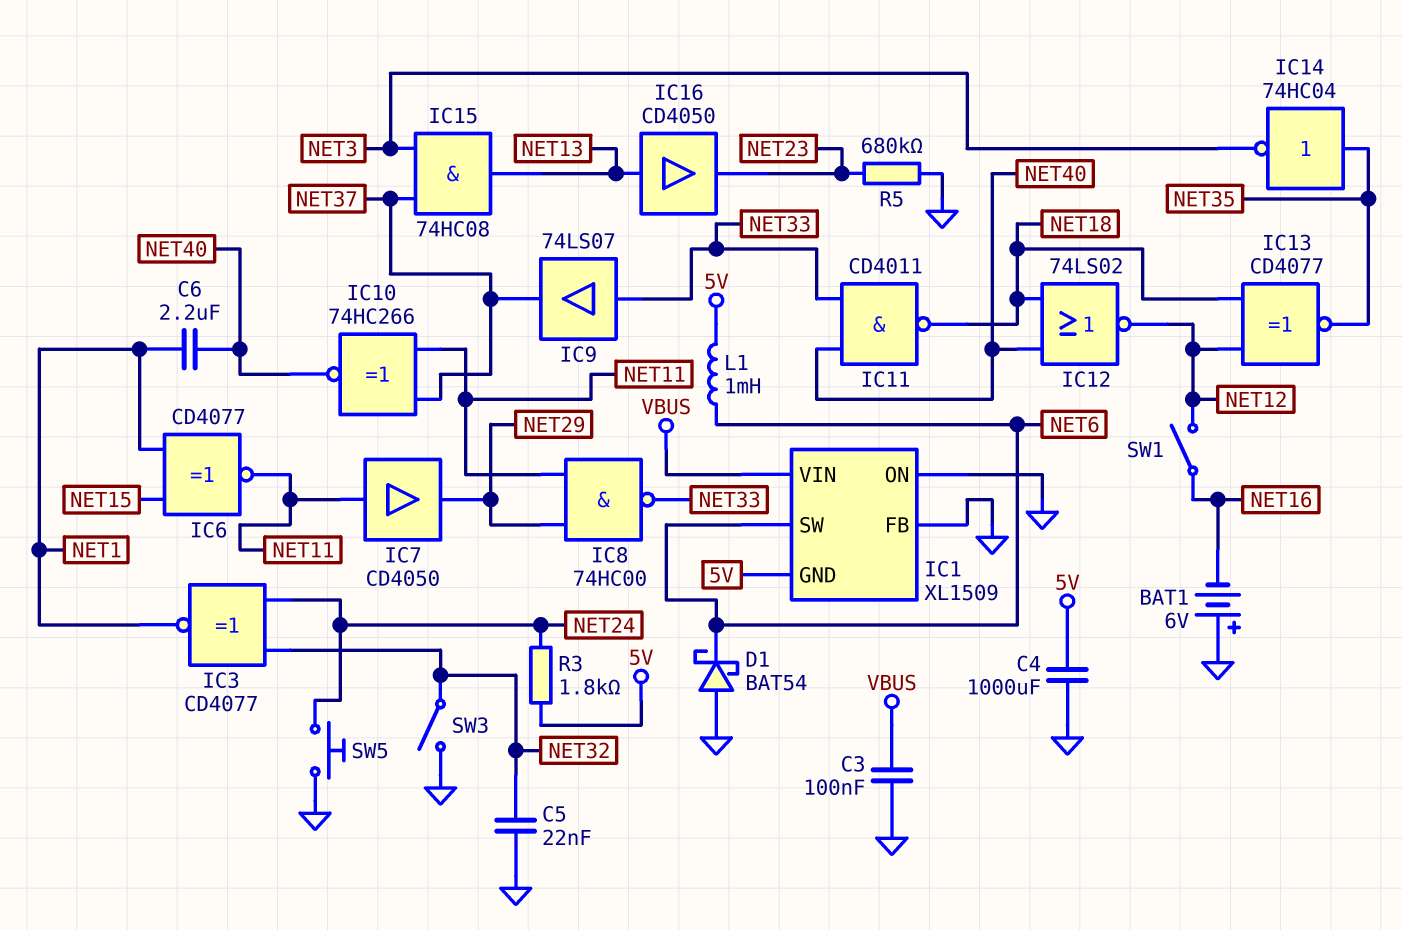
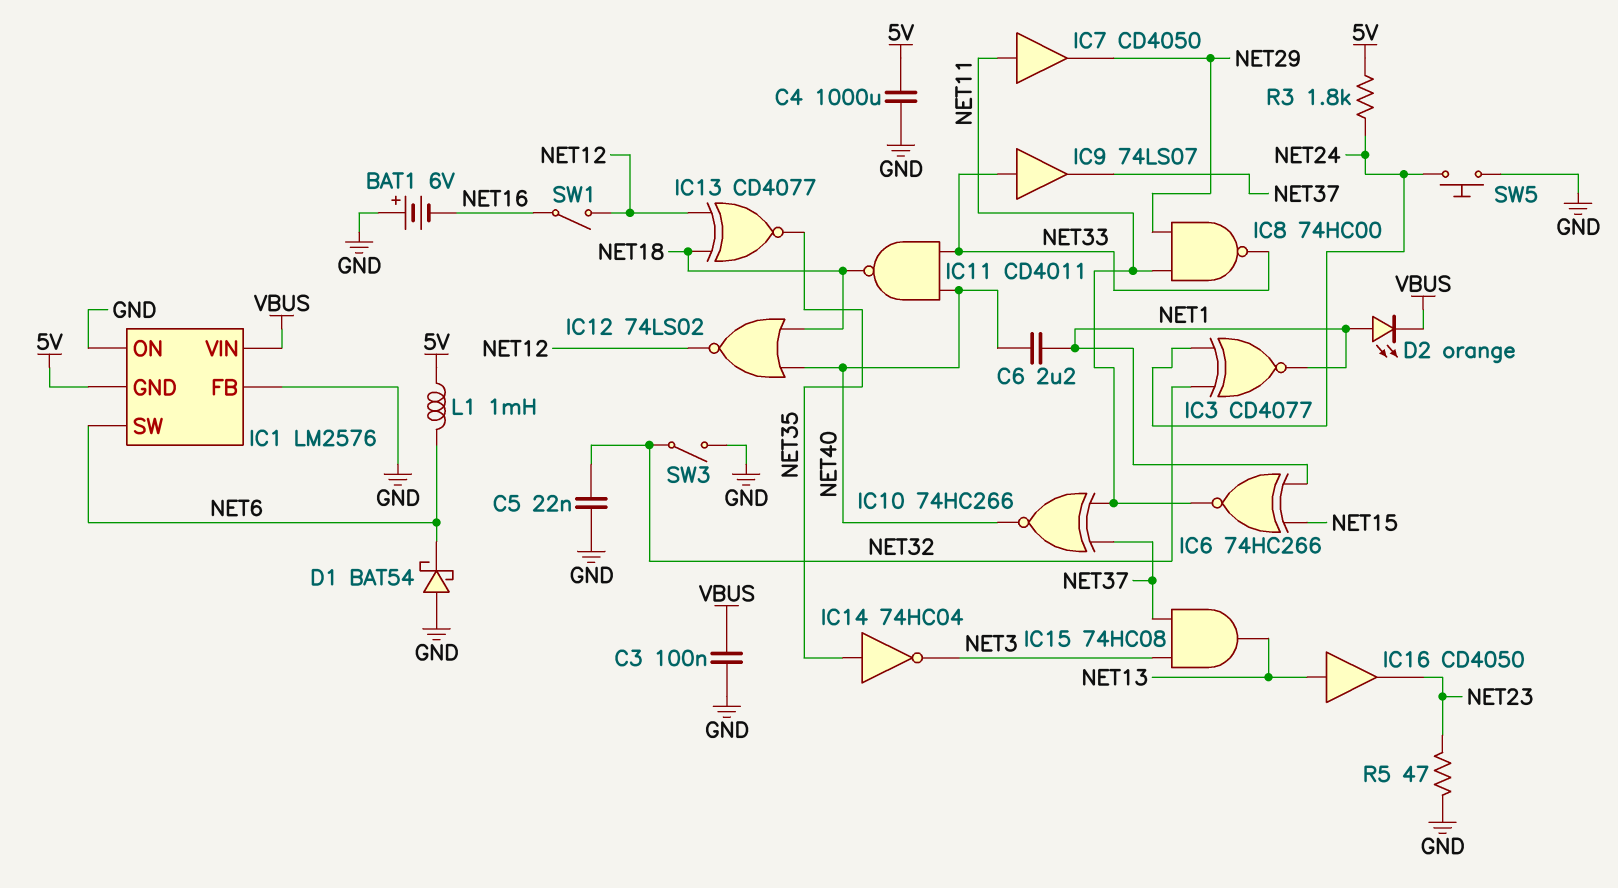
D2: none -> LED orange (A NET1, K VBUS)
IC1: XL1509 -> LM2576
IC6: XNOR CD4077 (in NET1, in NET15, out NET11) -> XNOR 74HC266 (in NET1, in NET15, out NET11)
R5: 680k (GND, NET23) -> 47 (GND, NET23)

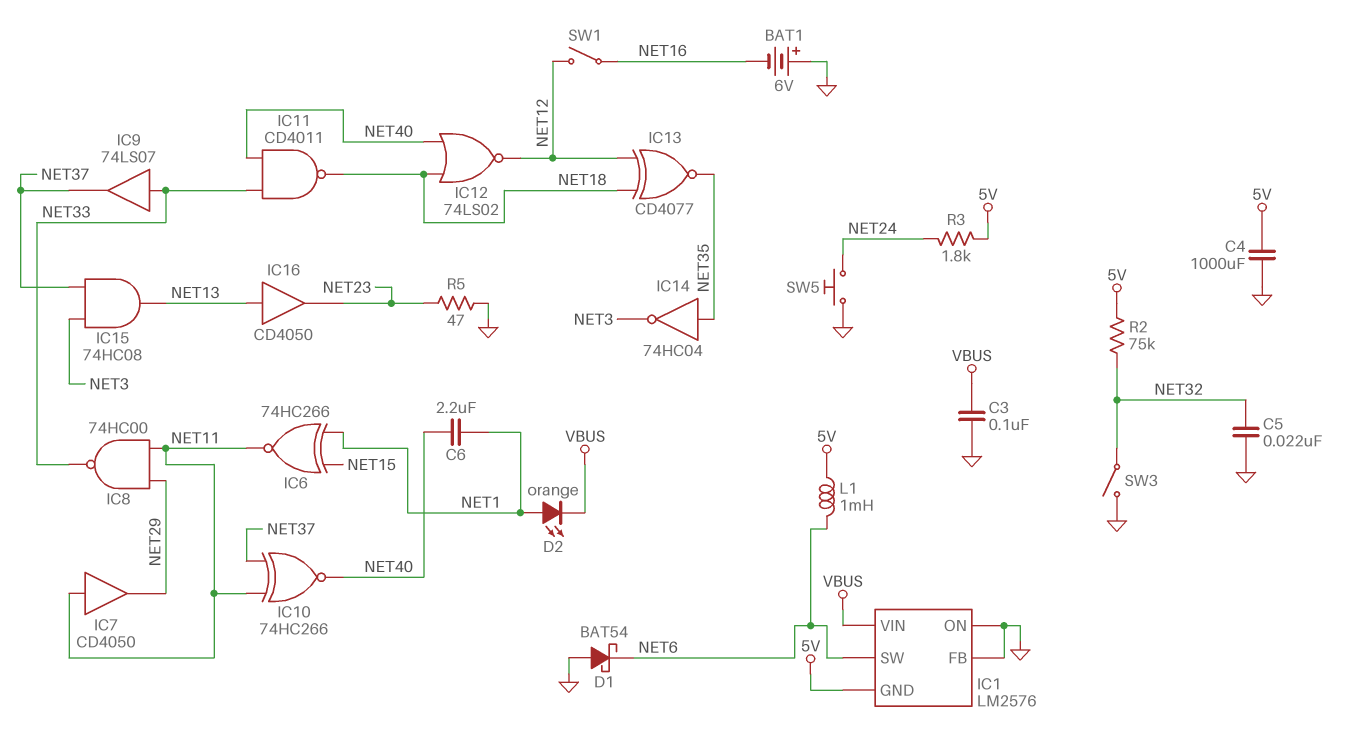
IC3: XNOR CD4077 (in NET24, in NET32, out NET1) -> none
R2: none -> 75k (5V, NET32)

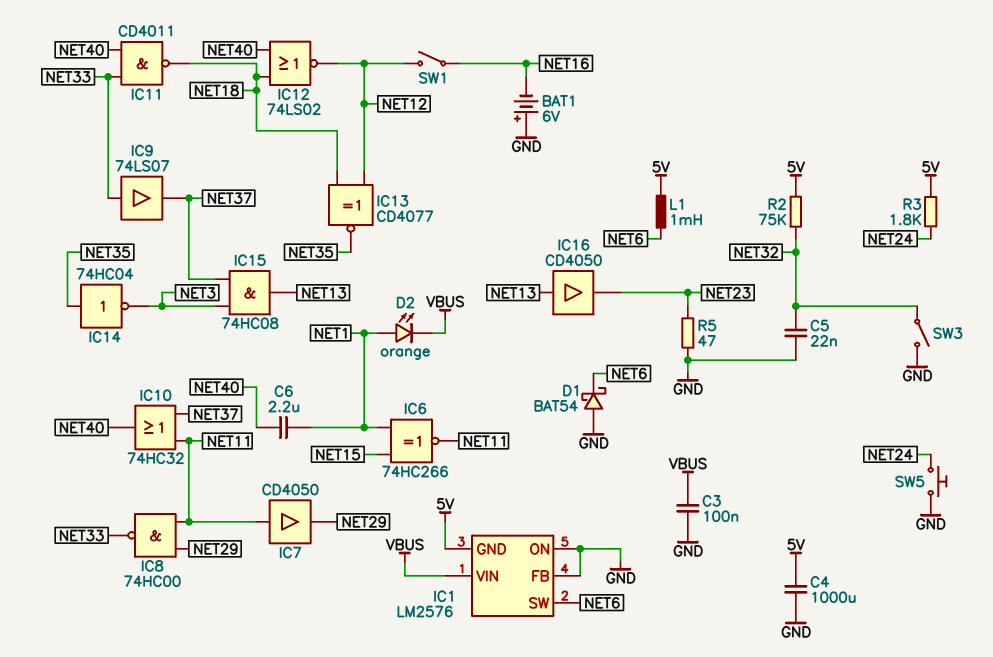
IC10: XNOR 74HC266 (in NET11, in NET37, out NET40) -> OR 74HC32 (in NET11, in NET37, out NET40)

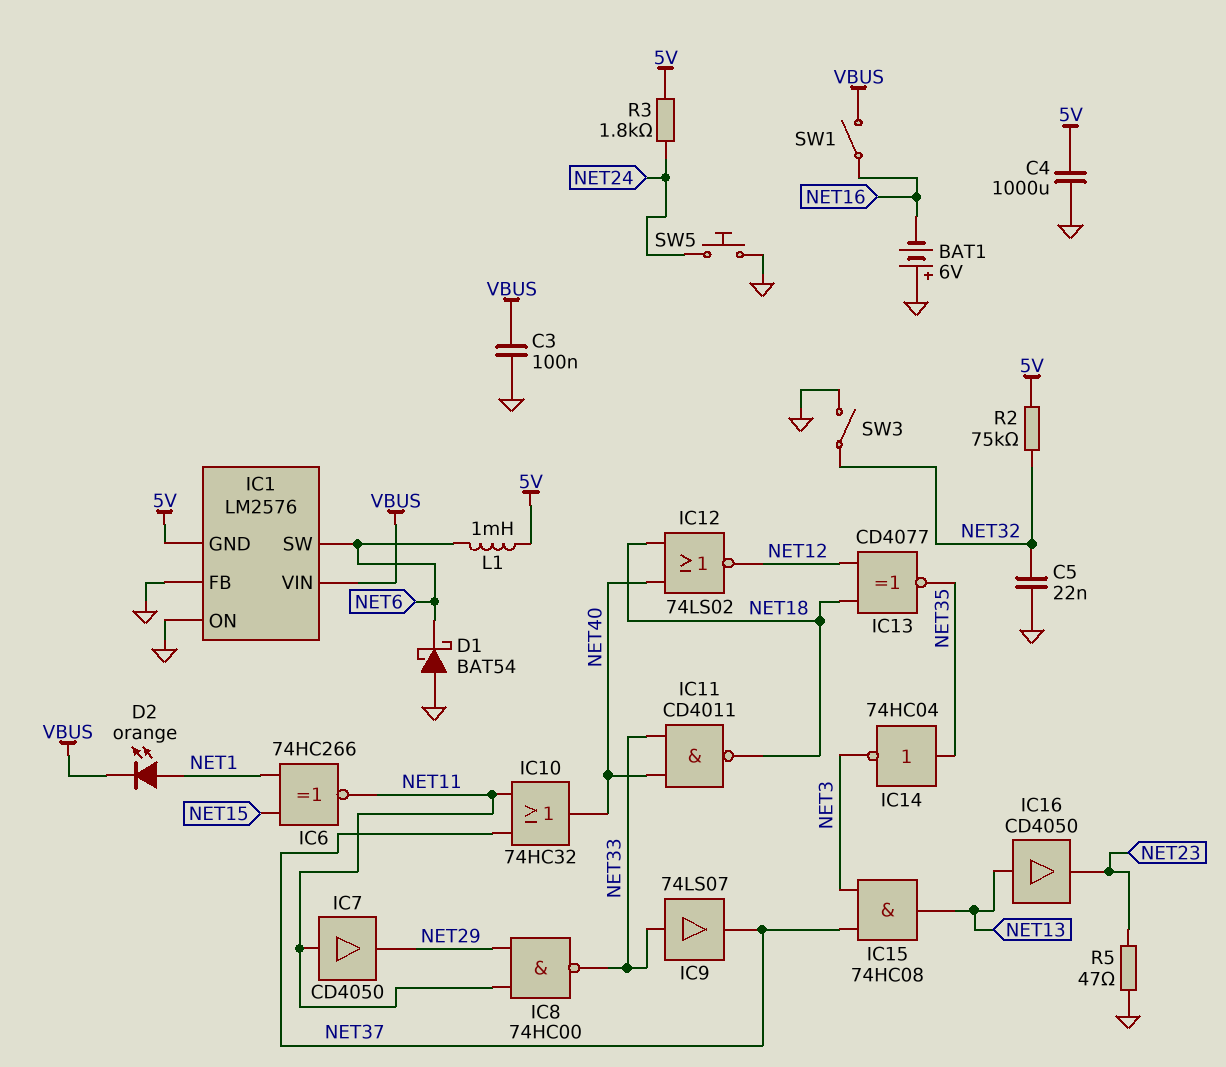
C6: 2.2uF (NET1, NET40) -> none
SW1: switch (NET12, NET16) -> switch (NET16, VBUS)

